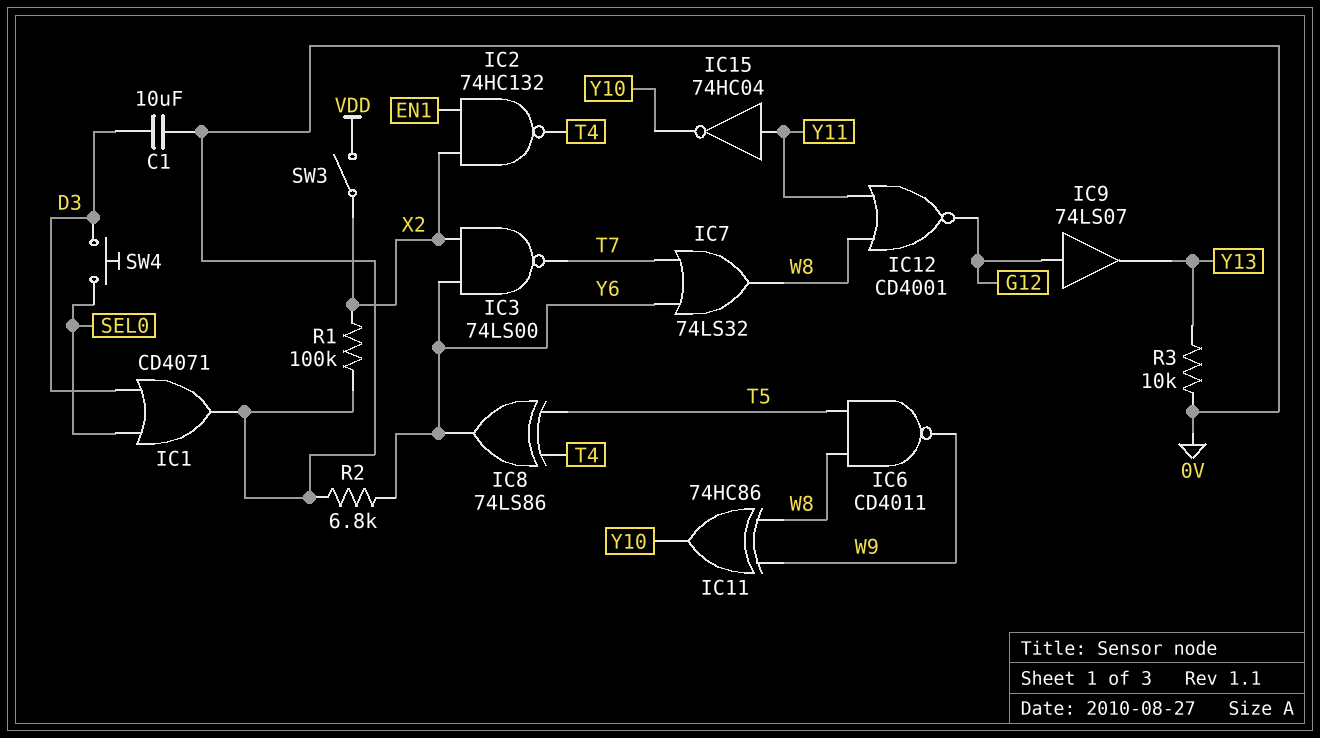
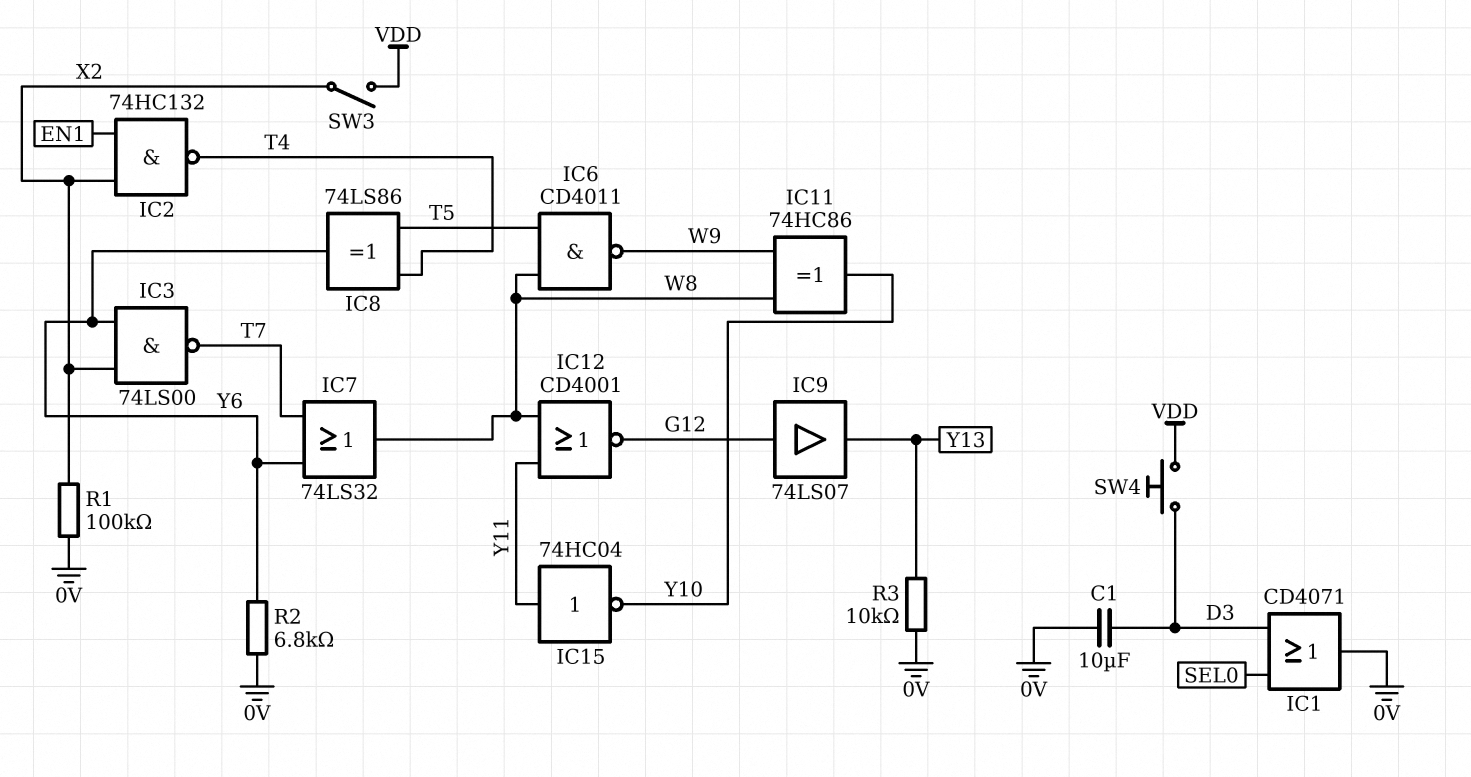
SW4: button (D3, SEL0) -> button (D3, VDD)

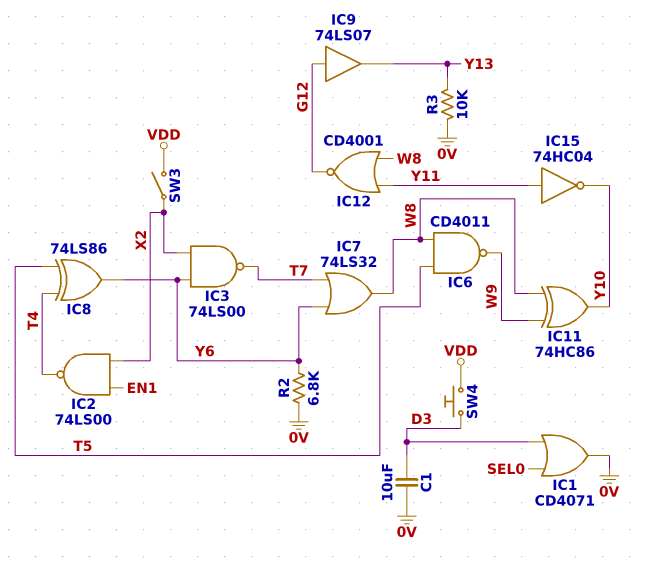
IC2: NAND 74HC132 (in EN1, in X2, out T4) -> NAND 74LS00 (in EN1, in X2, out T4)
R1: 100k (0V, X2) -> none

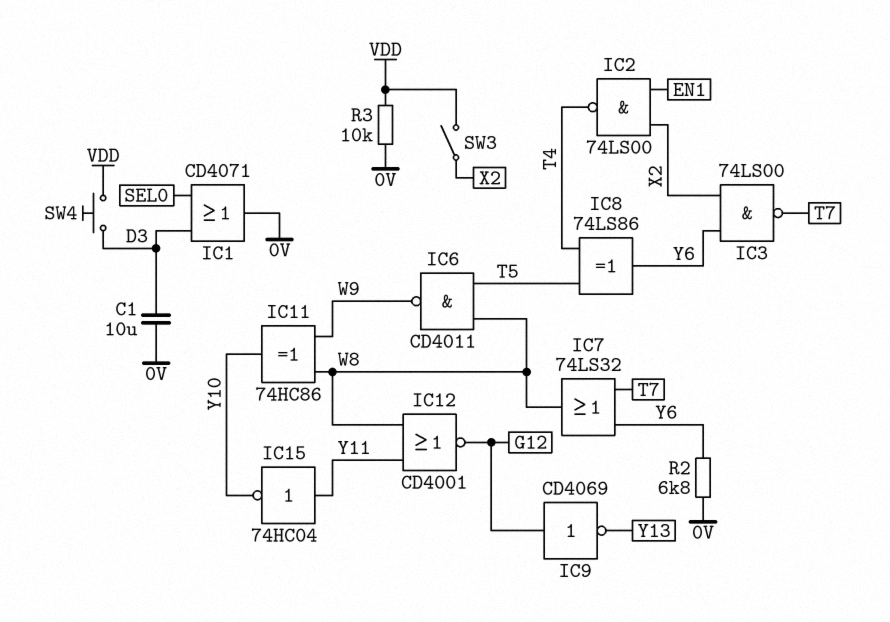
IC9: buffer 74LS07 (in G12, out Y13) -> NOT CD4069 (in G12, out Y13)
R3: 10k (0V, Y13) -> 10k (0V, VDD)

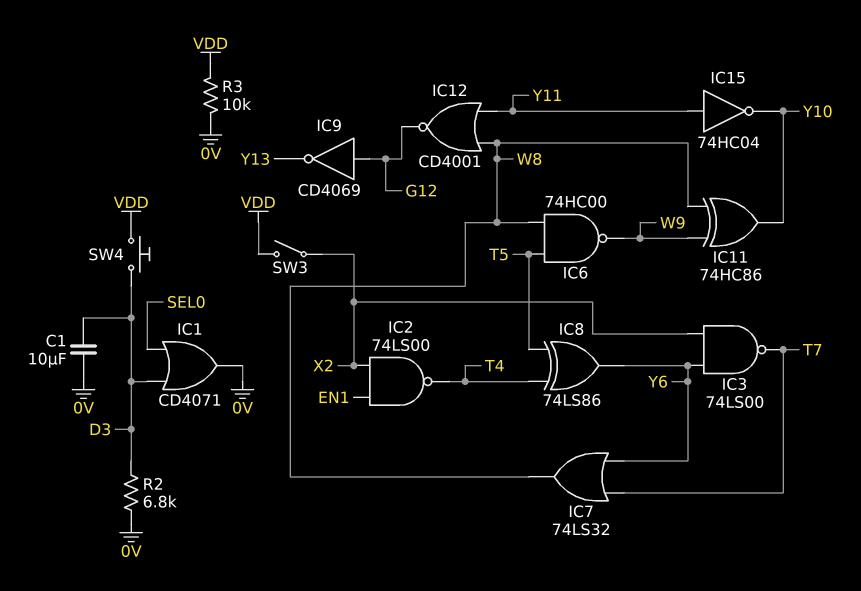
IC6: NAND CD4011 (in T5, in W8, out W9) -> NAND 74HC00 (in T5, in W8, out W9)
R2: 6.8k (0V, Y6) -> 6.8k (0V, D3)

